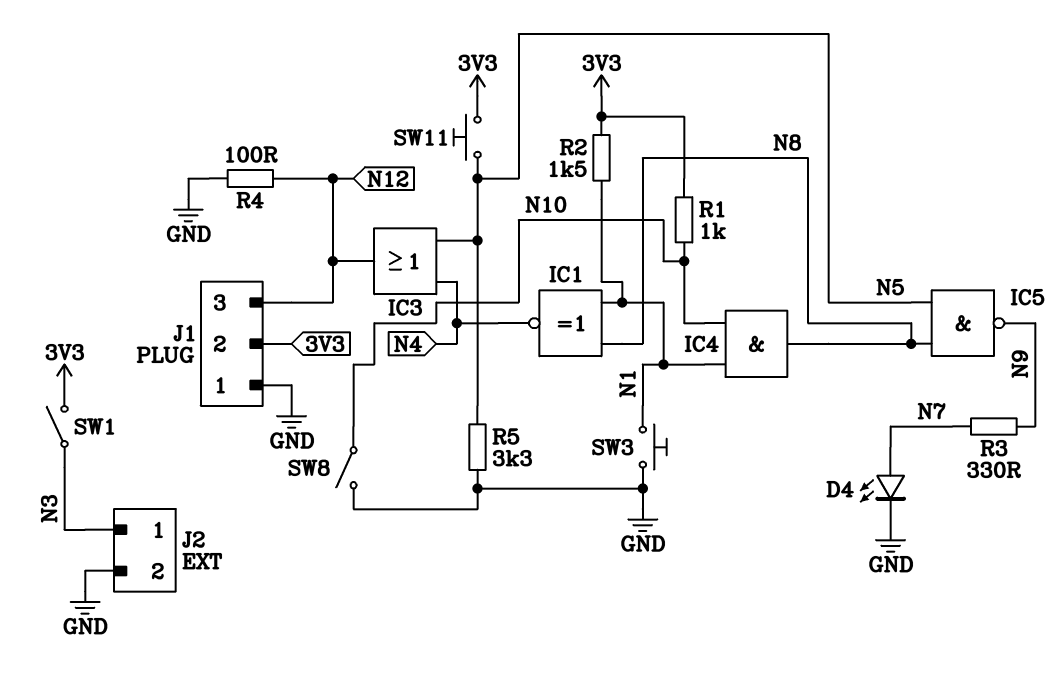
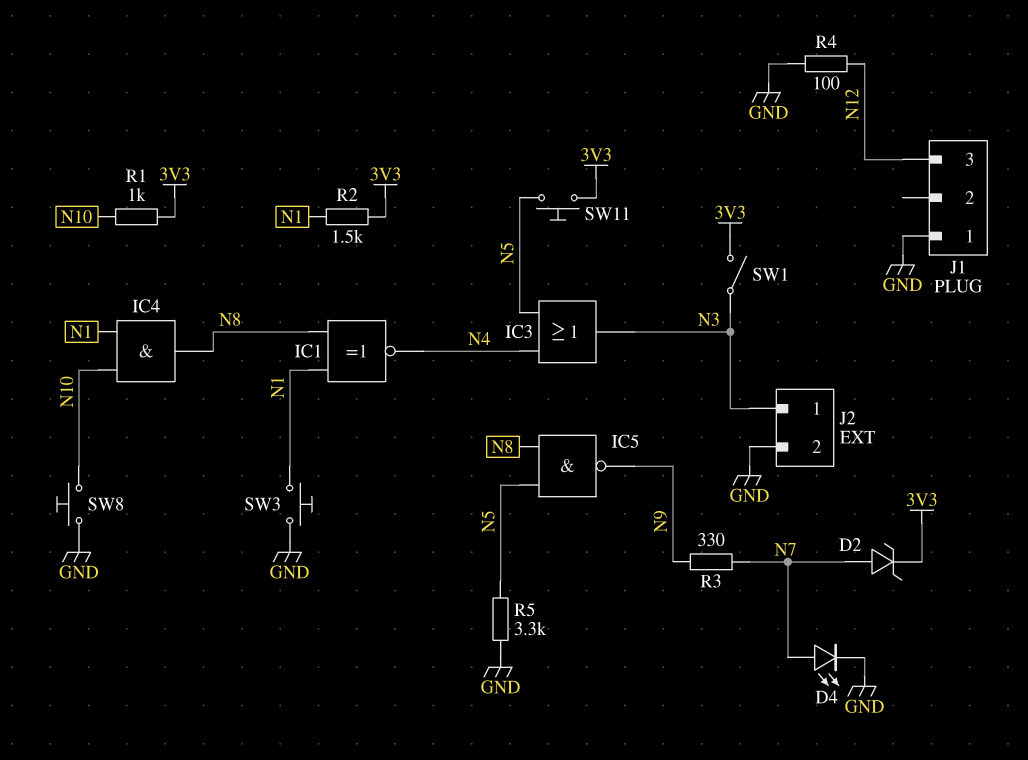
D2: none -> zener (A N7, K 3V3)
IC3: OR (in N4, in N5, out N12) -> OR (in N4, in N5, out N3)
J1 pin 2: 3V3 -> none
SW8: switch (GND, N10) -> button (GND, N10)

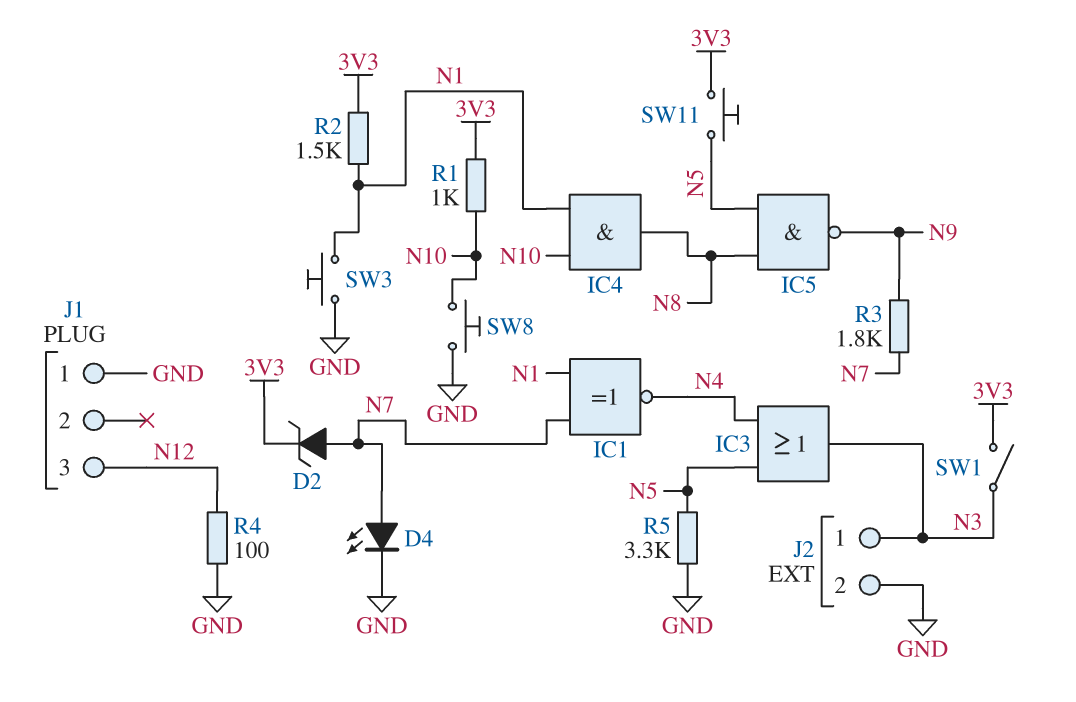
IC1: XNOR (in N1, in N8, out N4) -> XNOR (in N1, in N7, out N4)
R3: 330 (N7, N9) -> 1.8k (N7, N9)

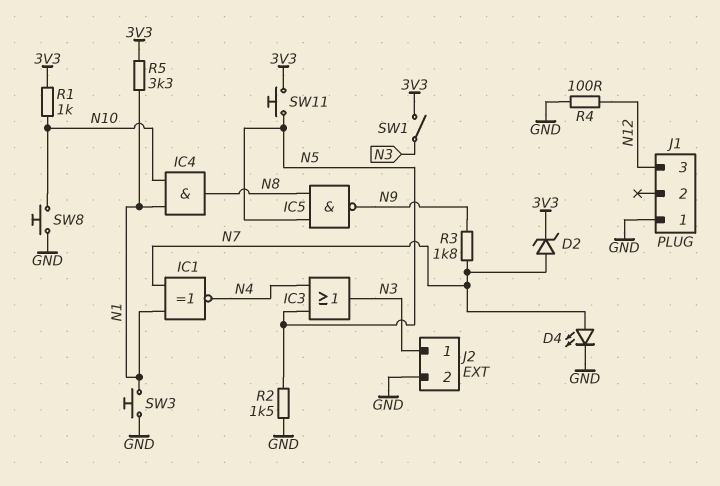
R2: 1.5k (3V3, N1) -> 1.5k (GND, N5)
R5: 3.3k (GND, N5) -> 3.3k (3V3, N1)

